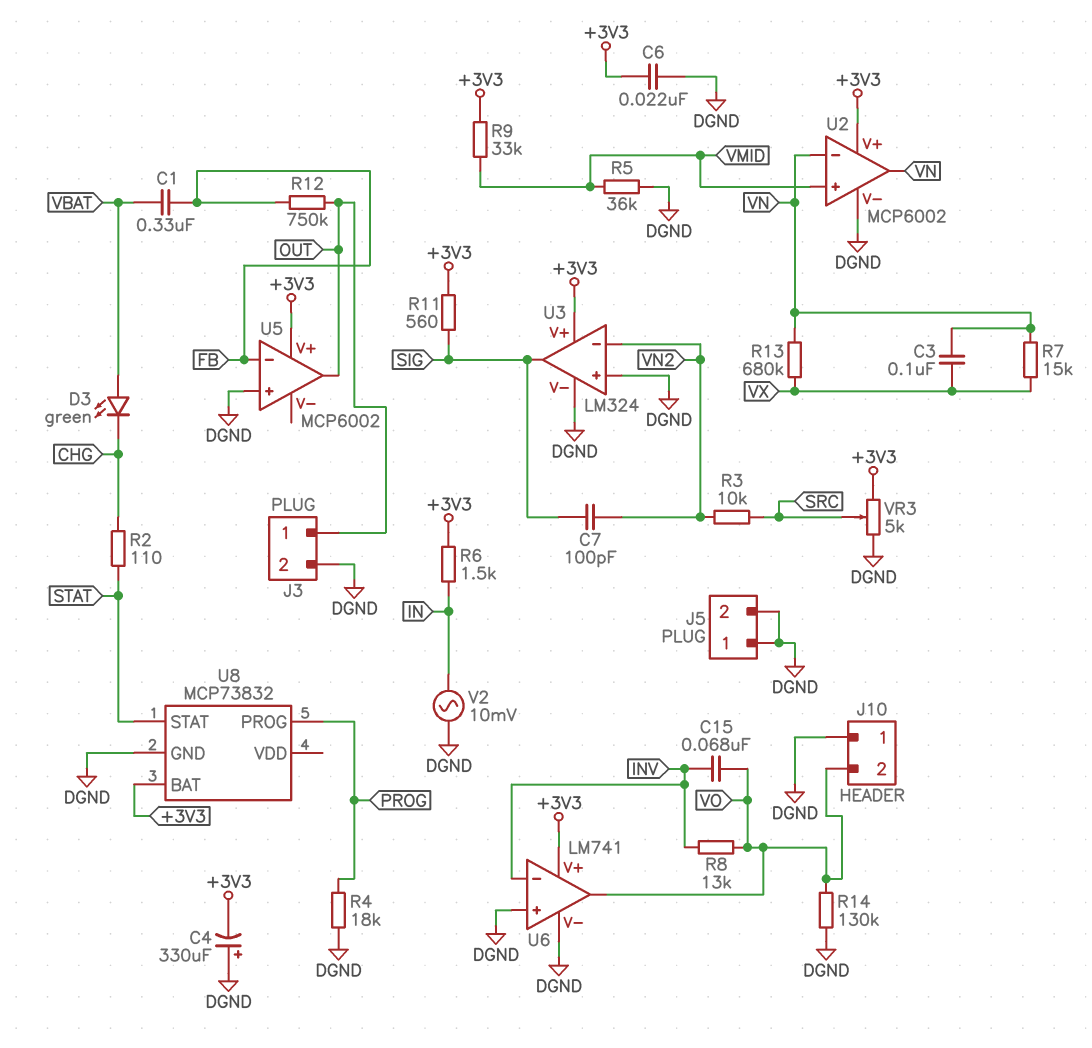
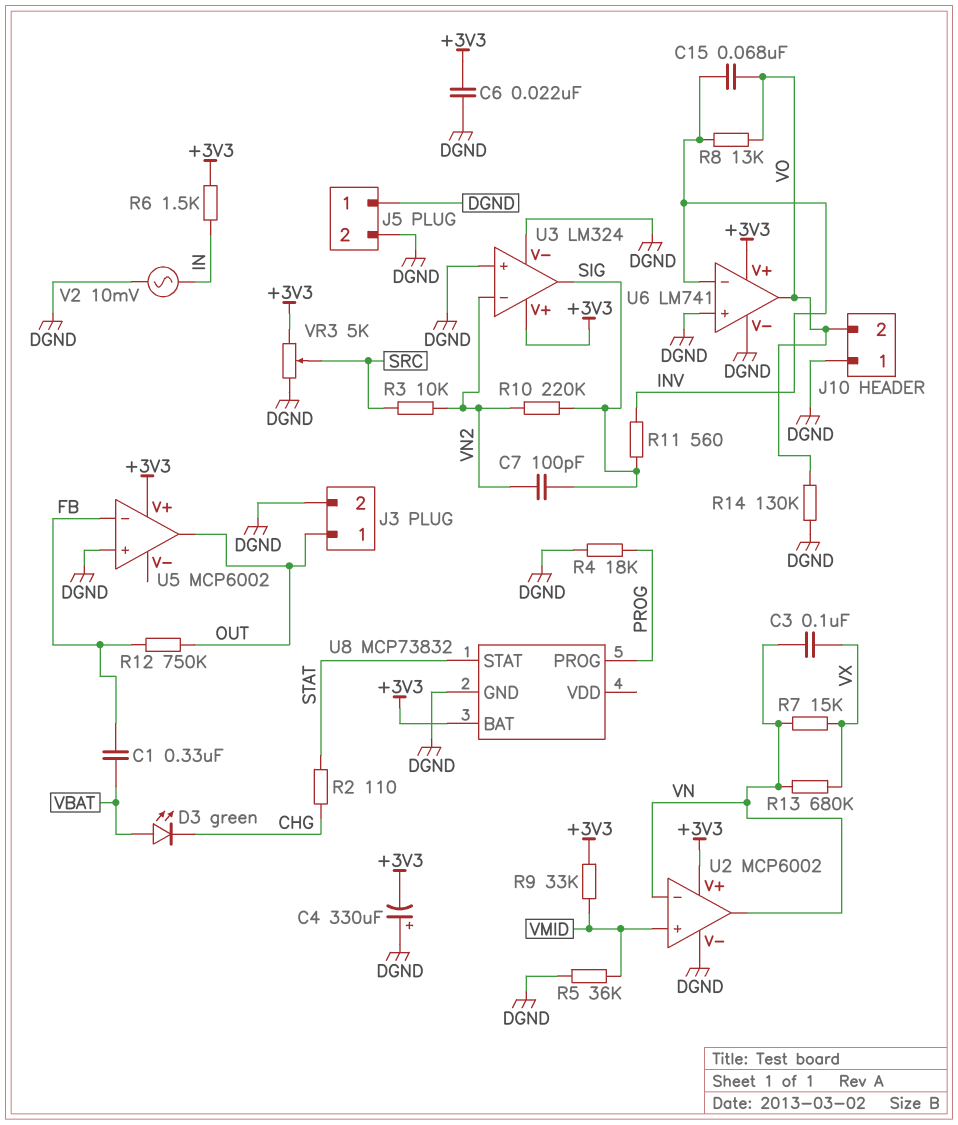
R10: none -> 220k (SIG, VN2)
R11: 560 (+3V3, SIG) -> 560 (INV, SIG)

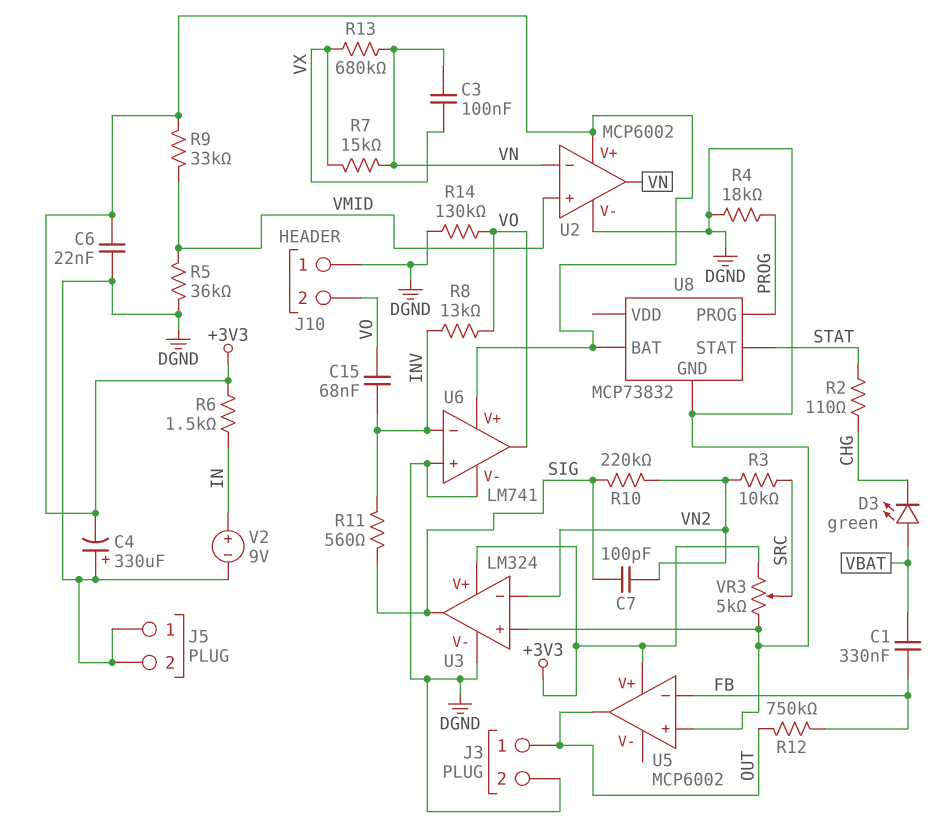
V2: AC 10mV (DGND, IN) -> 9V (plus IN, minus DGND)

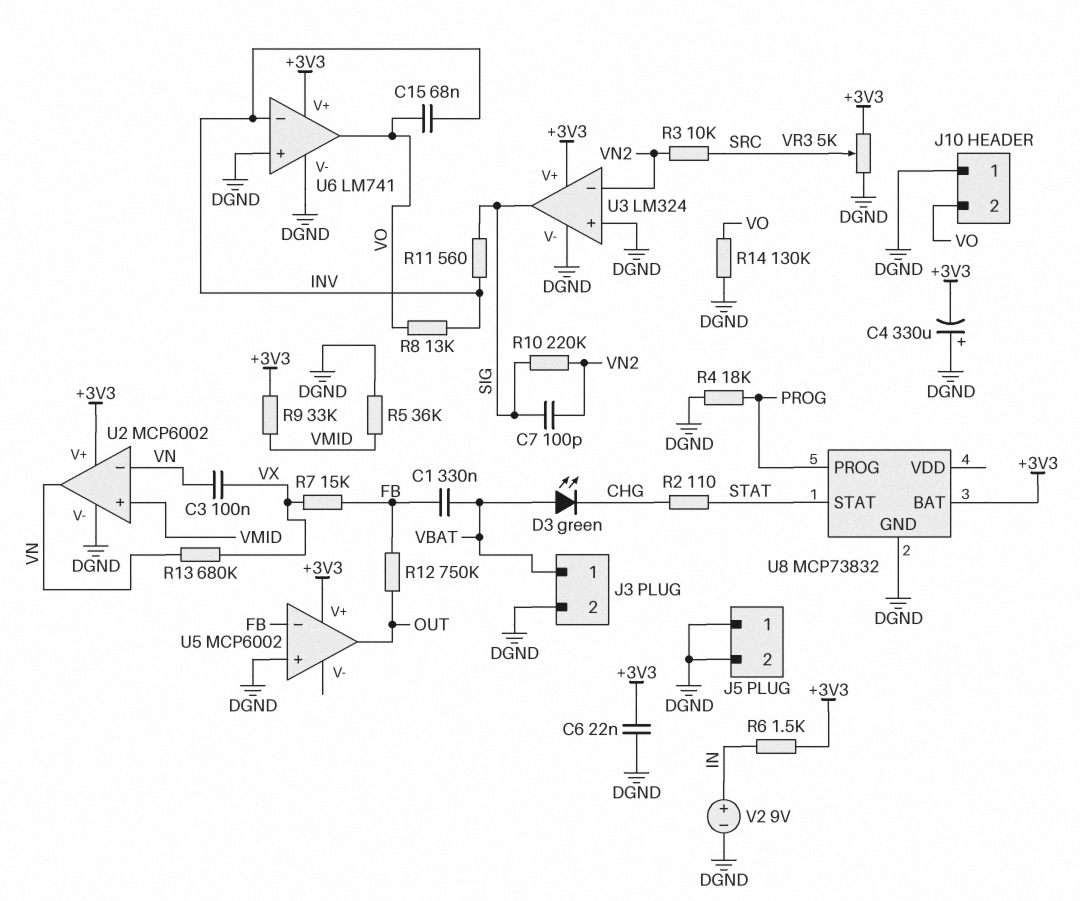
J3 pin 1: OUT -> VBAT
R7: 15k (VN, VX) -> 15k (FB, VX)

